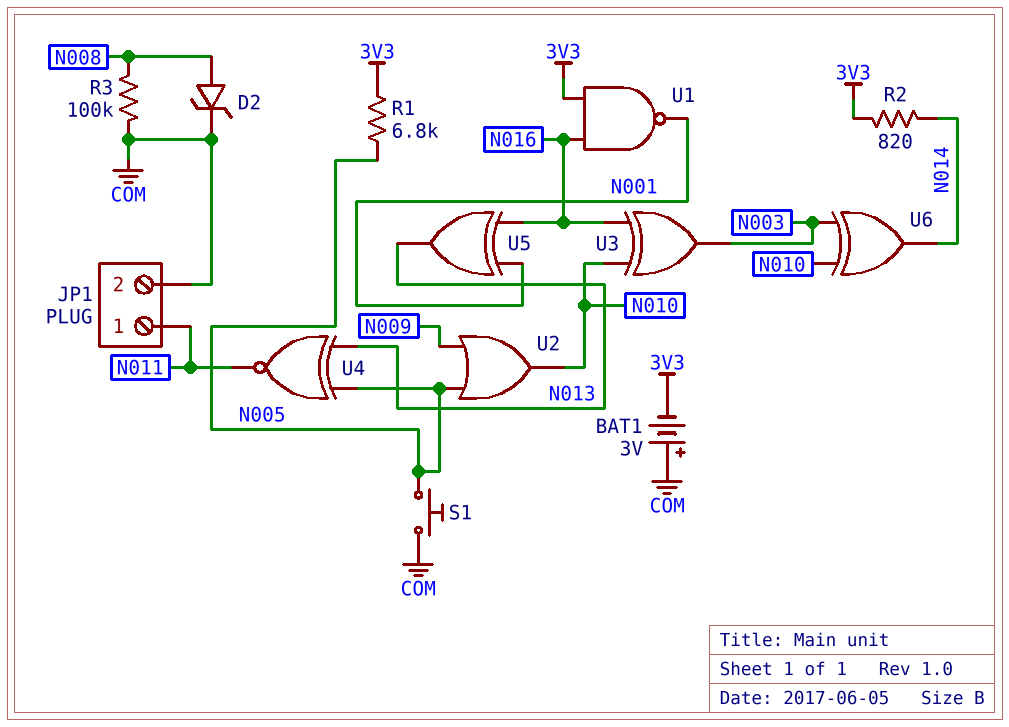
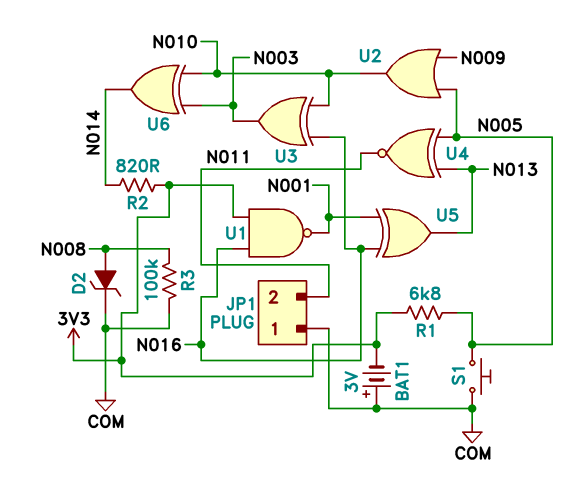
JP1 pin 1: N011 -> COM
JP1 pin 2: COM -> N011

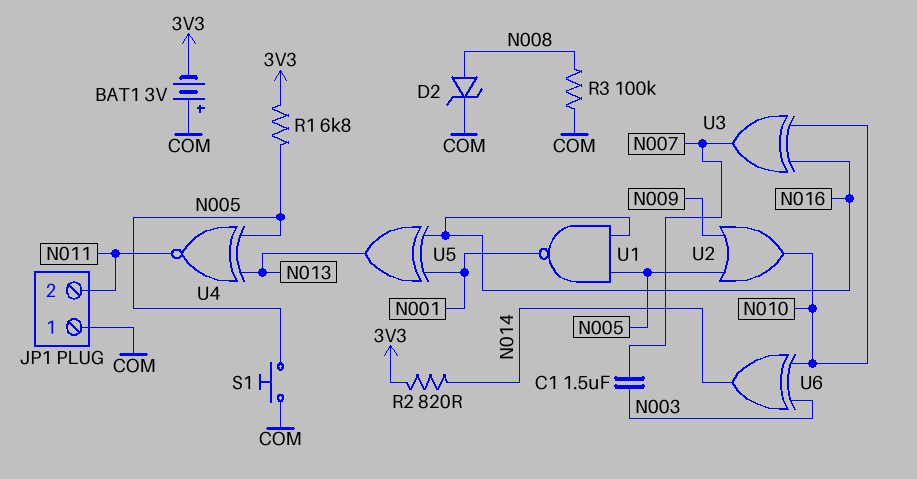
C1: none -> 1.5uF (N003, N007)
U1: NAND (in 3V3, in N016, out N001) -> NAND (in N005, in N016, out N001)
U3: XOR (in N010, in N016, out N003) -> XOR (in N010, in N016, out N007)

